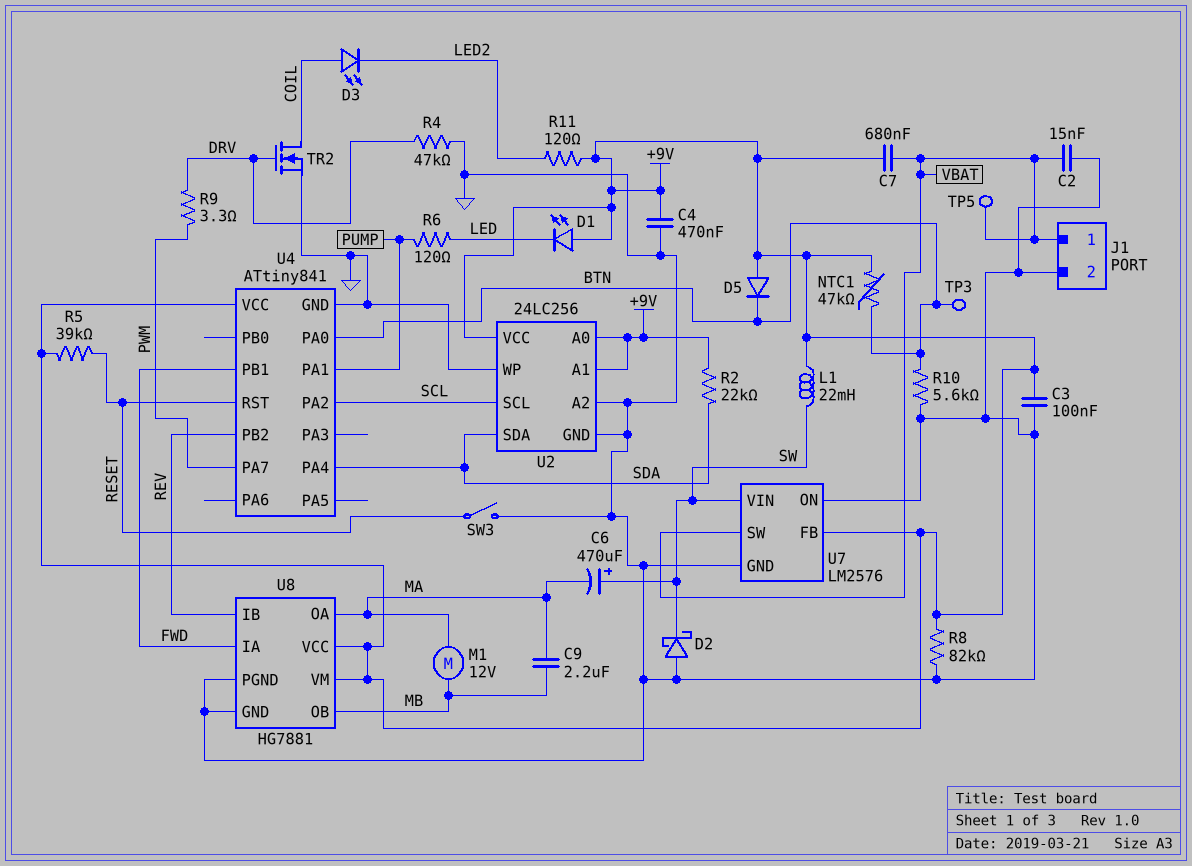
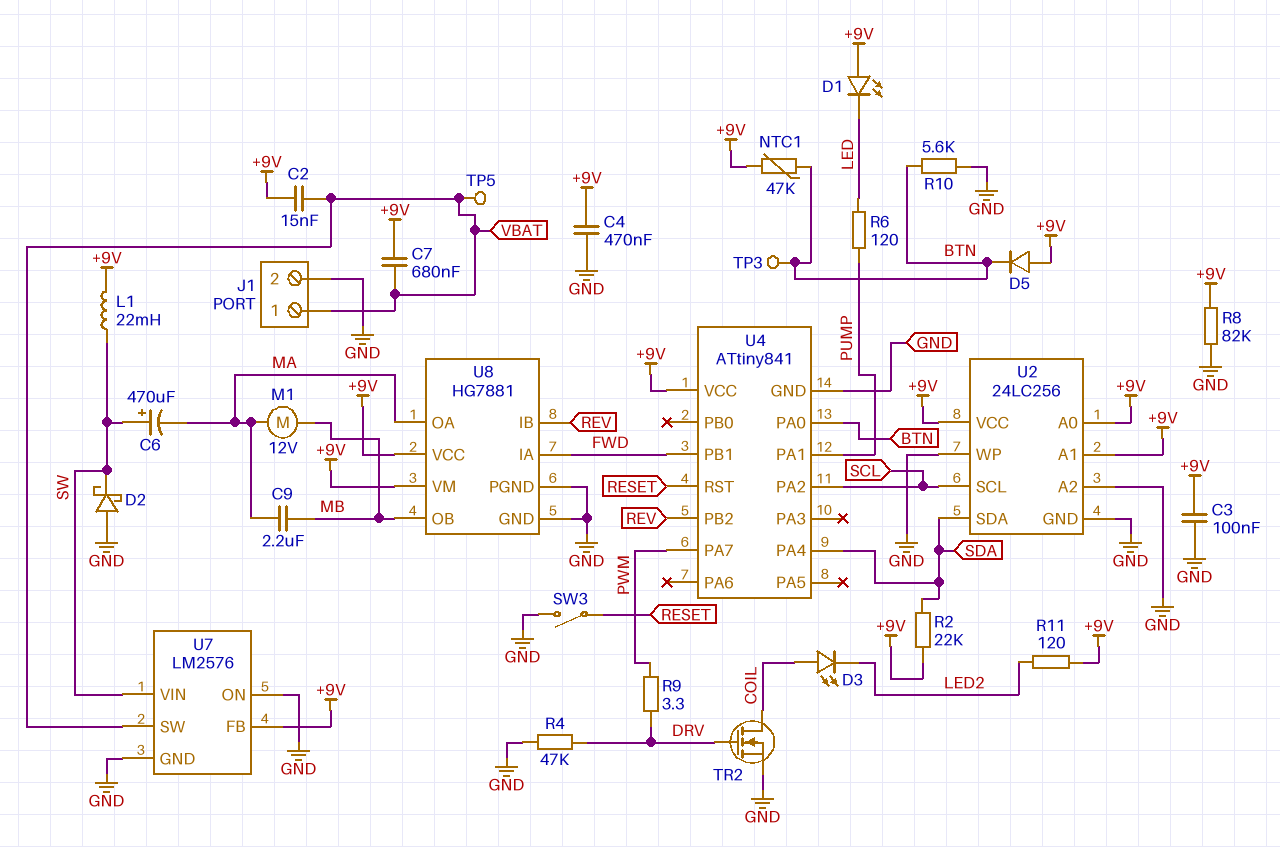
C2: 15nF (GND, VBAT) -> 15nF (+9V, VBAT)
R5: 39k (+9V, RESET) -> none

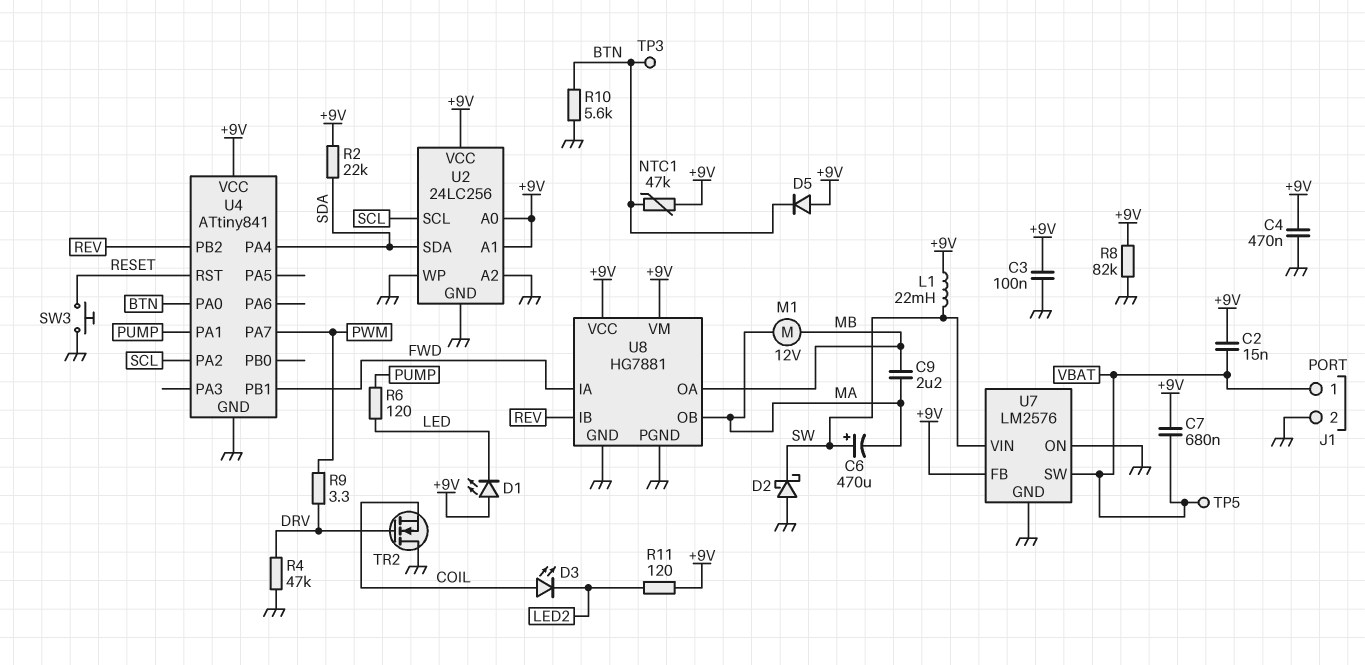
SW3: switch (GND, RESET) -> button (GND, RESET)
TR2: NMOS (G DRV, D COIL, S GND) -> NMOS (G DRV, D GND, S COIL)
U8 pin OA: MA -> MB
U8 pin OB: MB -> MA

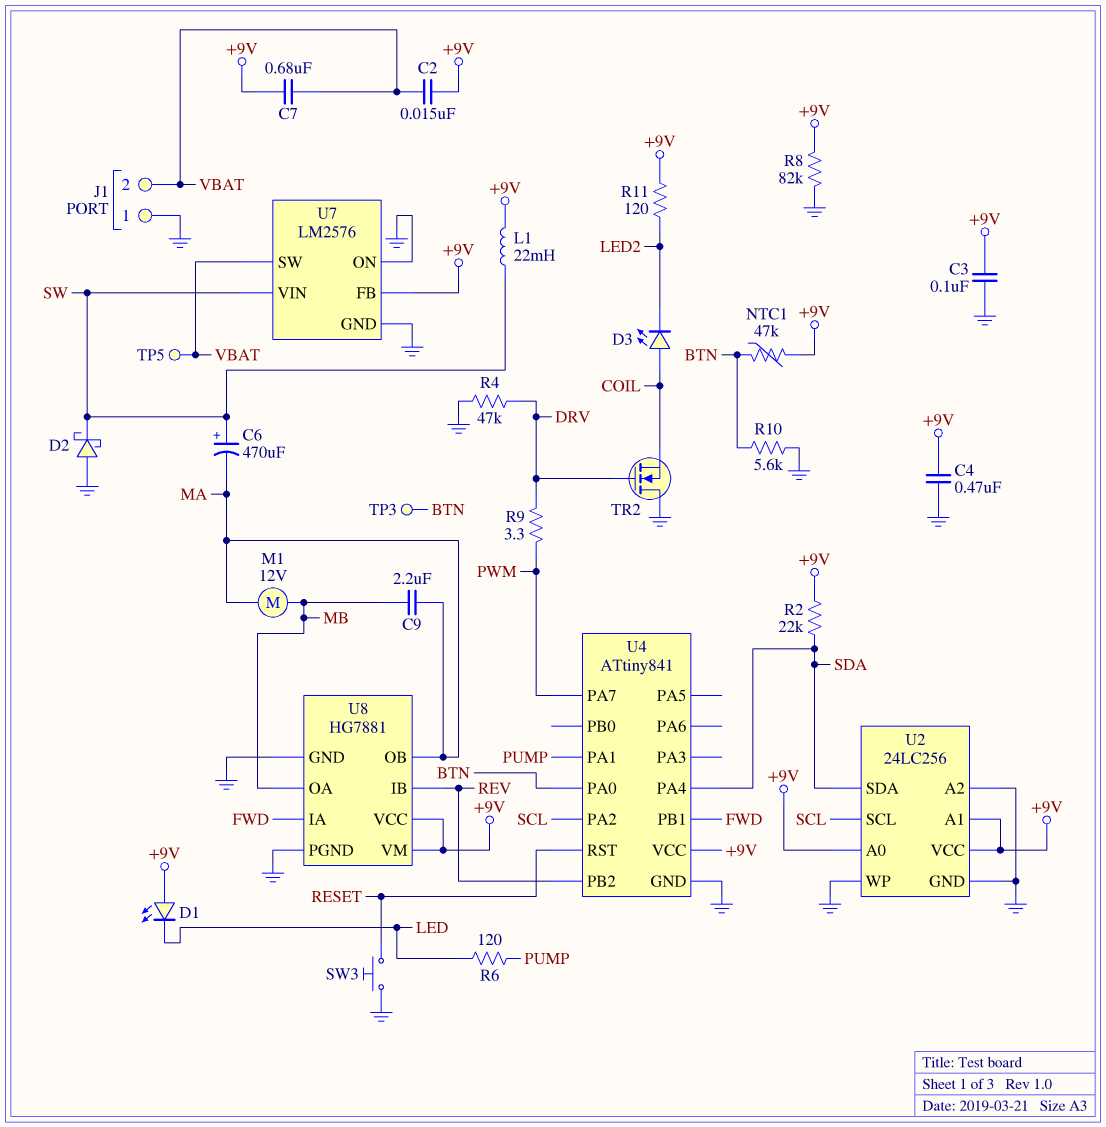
D5: diode (A +9V, K BTN) -> none
J1 pin 1: VBAT -> GND
J1 pin 2: GND -> VBAT

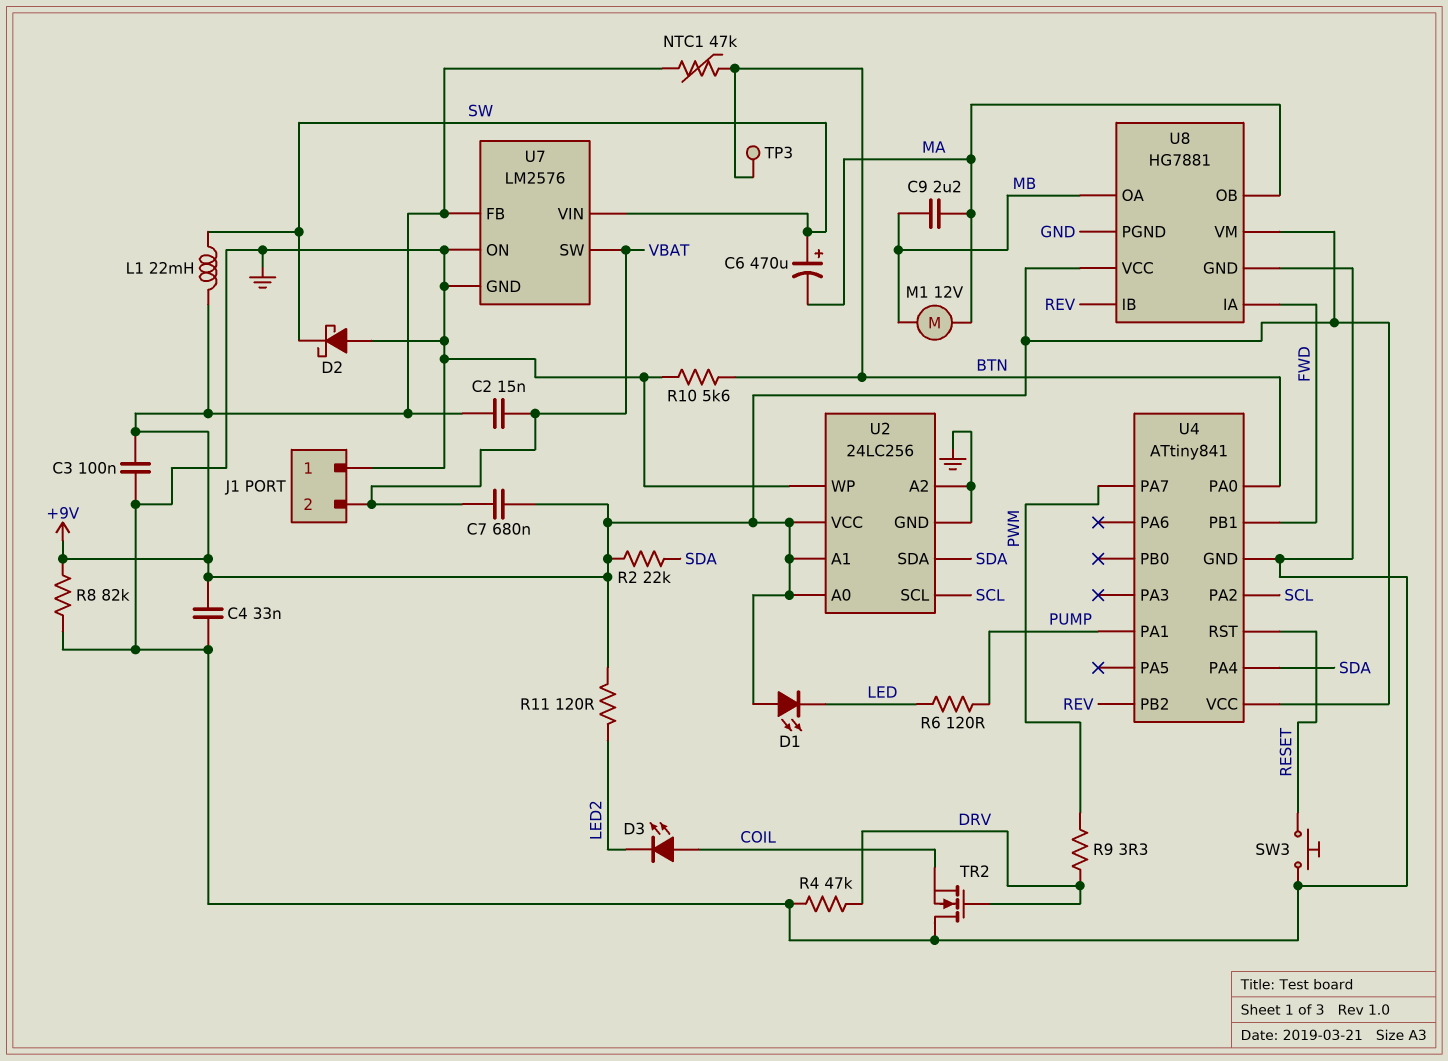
C4: 470nF (+9V, GND) -> 33nF (+9V, GND)
TP5: test point (VBAT) -> none

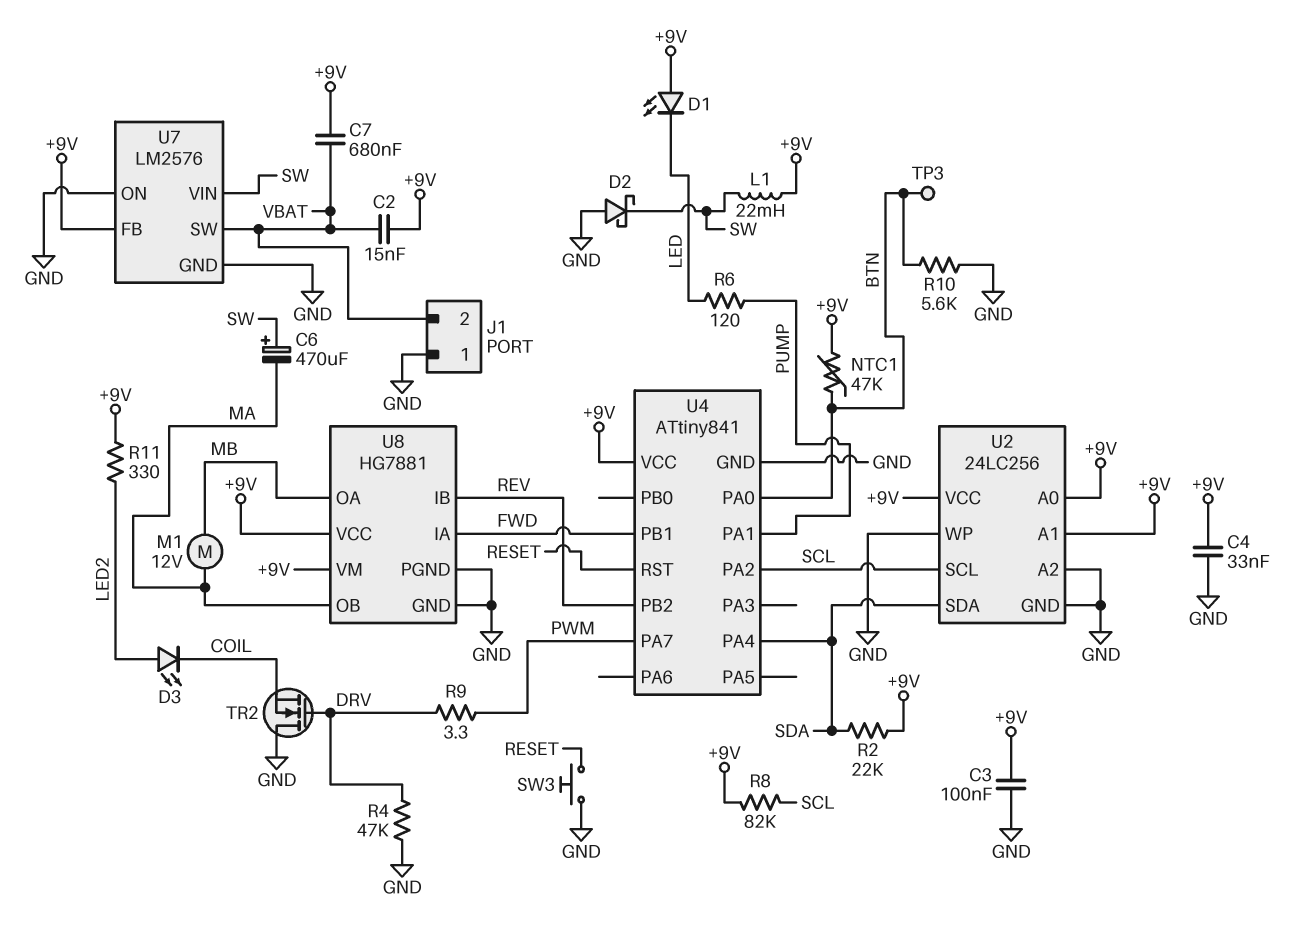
C9: 2.2uF (MA, MB) -> none
D3: LED (A COIL, K LED2) -> LED (A LED2, K COIL)
R8: 82k (+9V, GND) -> 82k (+9V, SCL)
R11: 120 (+9V, LED2) -> 330 (+9V, LED2)

